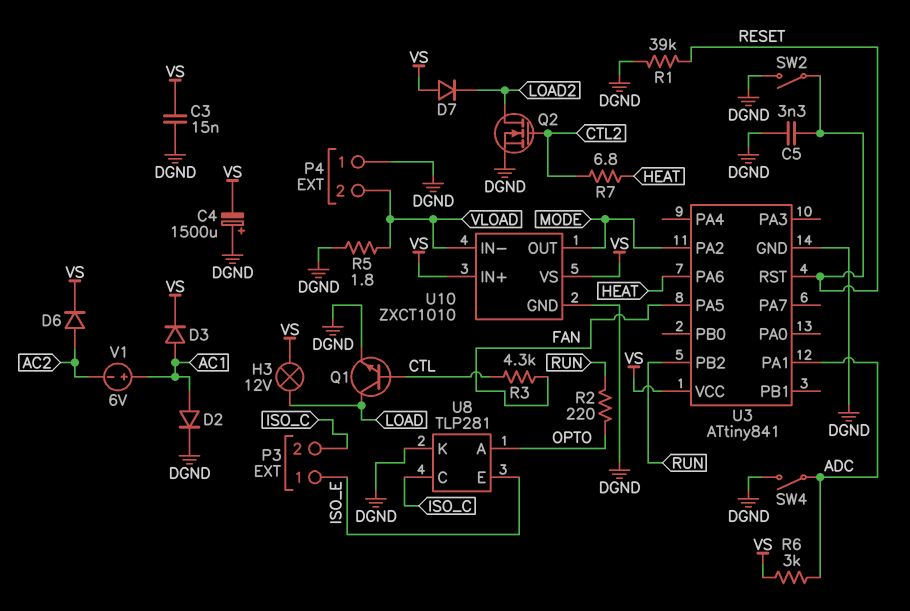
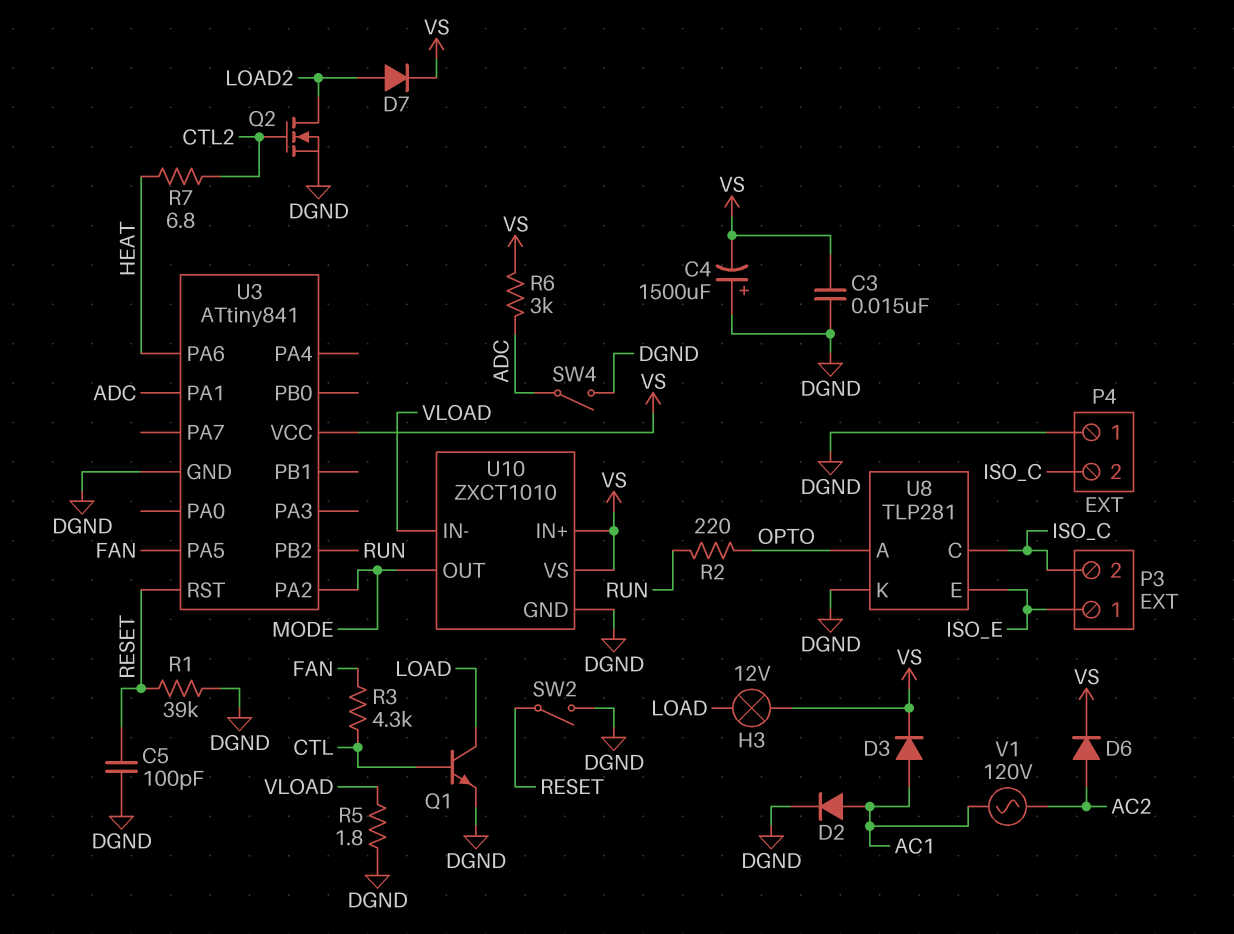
C5: 3.3nF (DGND, RESET) -> 100pF (DGND, RESET)
D7: diode (A VS, K LOAD2) -> diode (A LOAD2, K VS)
P4 pin 2: VLOAD -> ISO_C
V1: 6V (plus AC1, minus AC2) -> AC 120V (AC1, AC2)

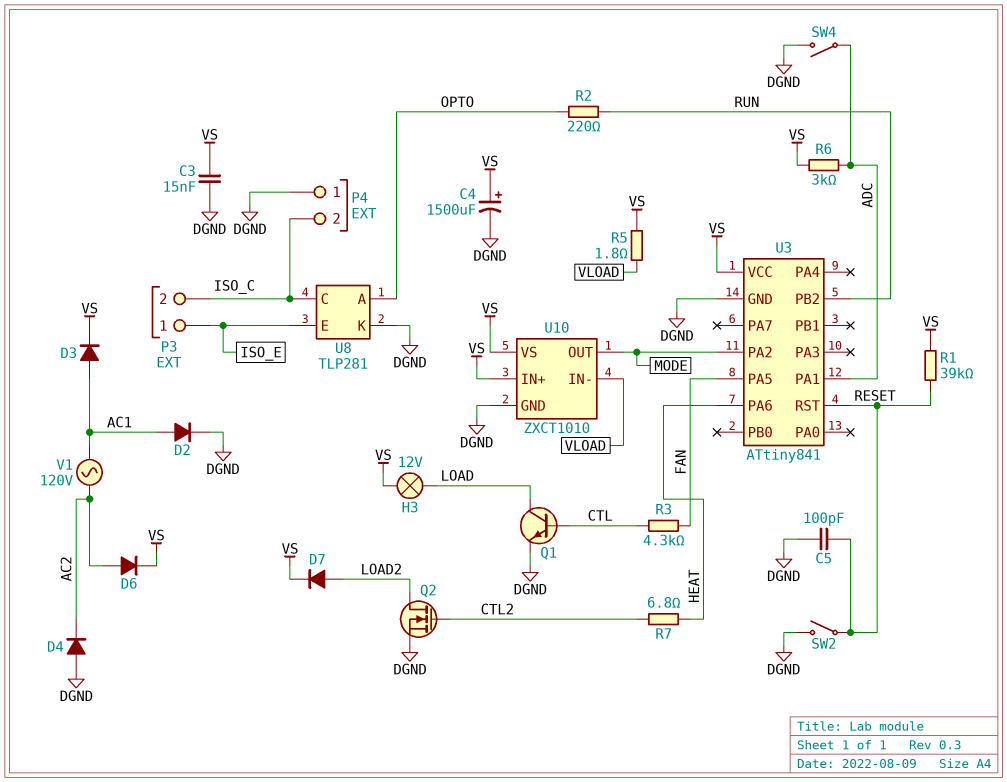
C4: 1500uF (plus DGND, minus VS) -> 1500uF (plus VS, minus DGND)
D4: none -> diode (A DGND, K AC2)
R1: 39k (DGND, RESET) -> 39k (RESET, VS)
R5: 1.8 (DGND, VLOAD) -> 1.8 (VLOAD, VS)

